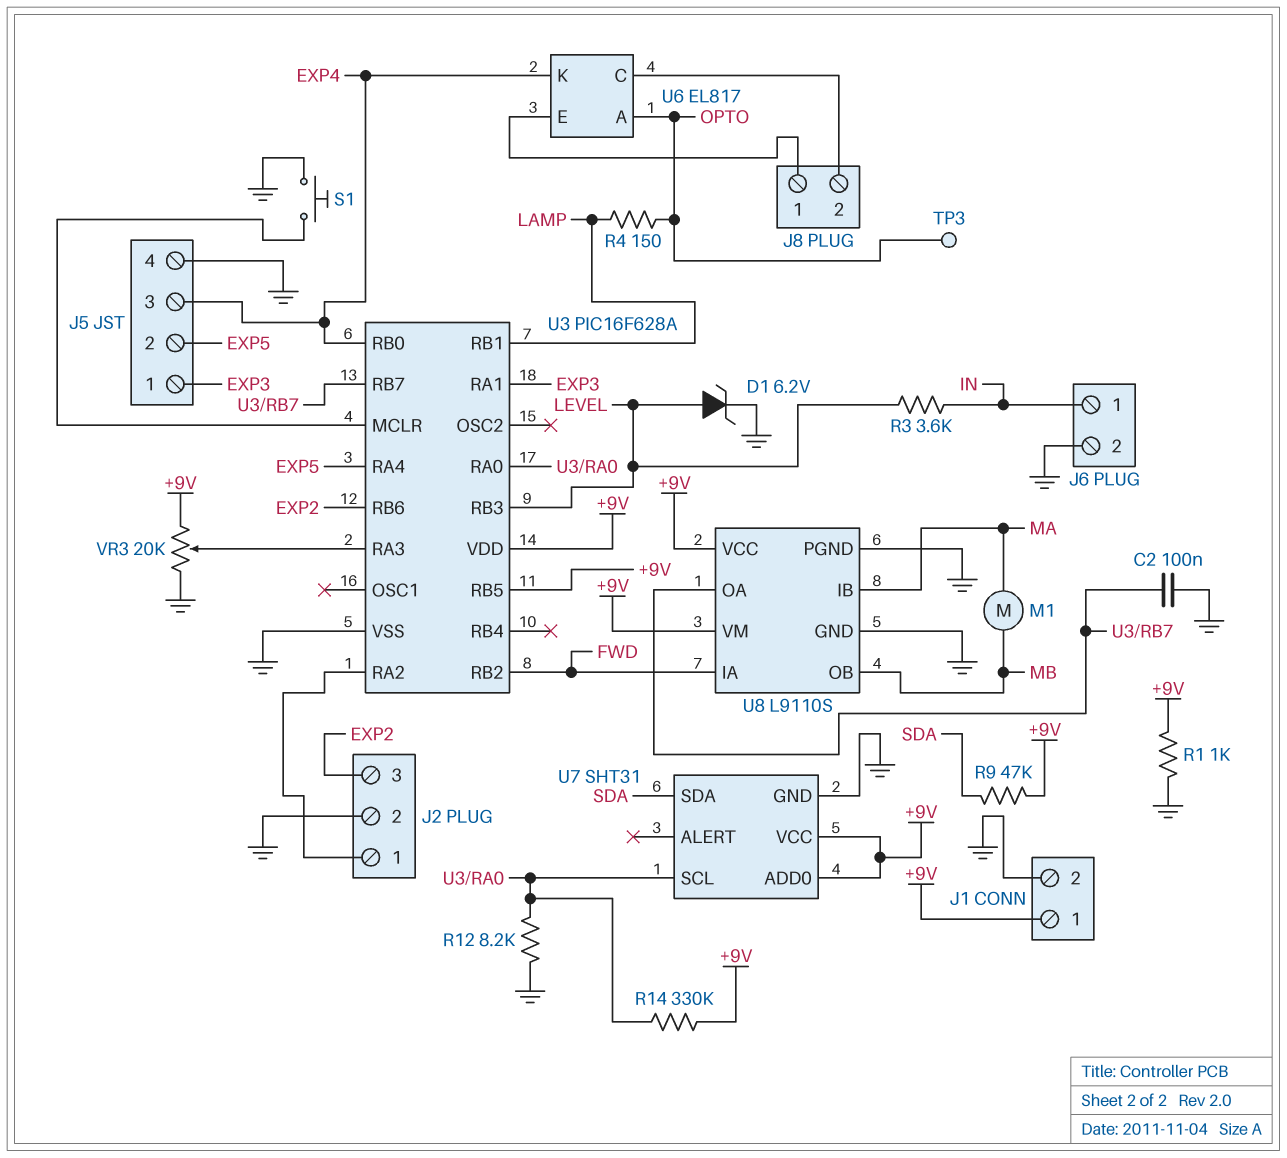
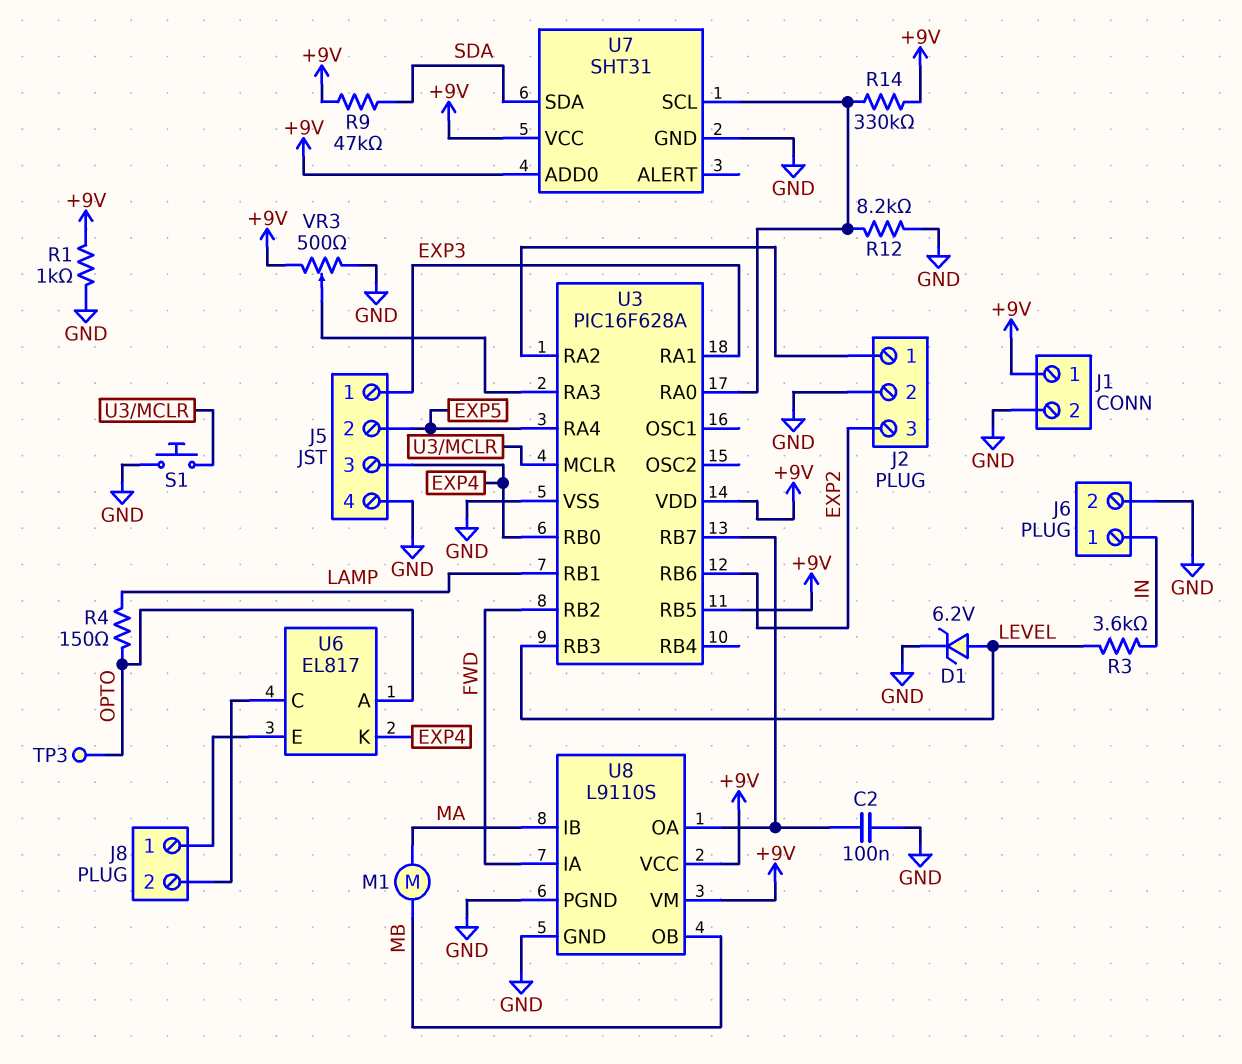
VR3: 20k (+9V, GND, wiper U3/RA3) -> 500 (+9V, GND, wiper U3/RA3)

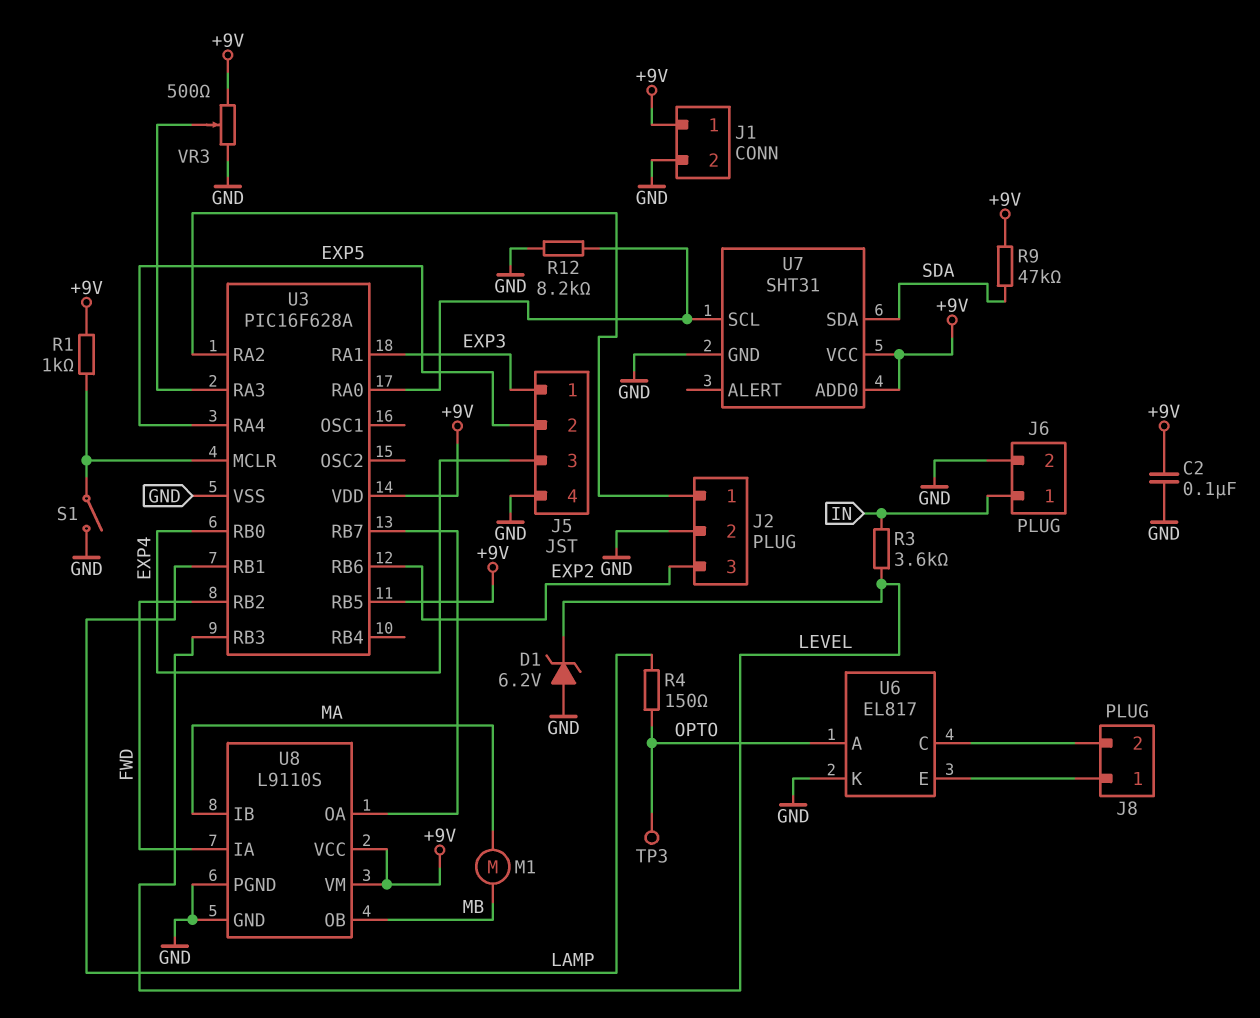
C2: 100nF (GND, U3/RB7) -> 100nF (+9V, GND)
D1: zener 6.2V (A LEVEL, K GND) -> zener 6.2V (A GND, K LEVEL)
R1: 1k (+9V, GND) -> 1k (+9V, U3/MCLR)
R14: 330k (+9V, U3/RA0) -> none
S1: button (GND, U3/MCLR) -> switch (GND, U3/MCLR)
U6 pin K: EXP4 -> GND

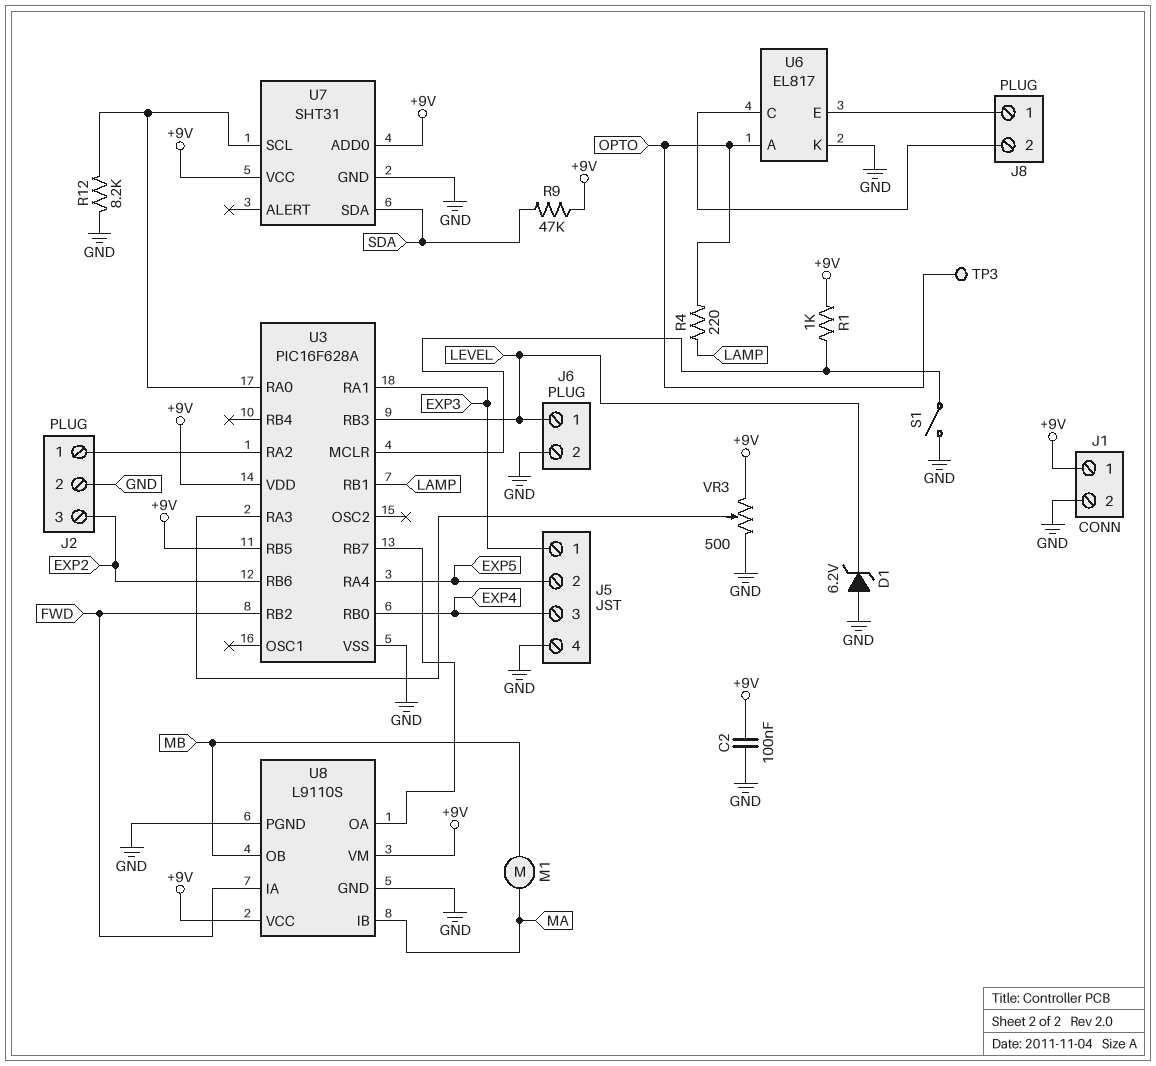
J6 pin 1: IN -> LEVEL
R3: 3.6k (IN, LEVEL) -> none
R4: 150 (LAMP, OPTO) -> 220 (LAMP, OPTO)

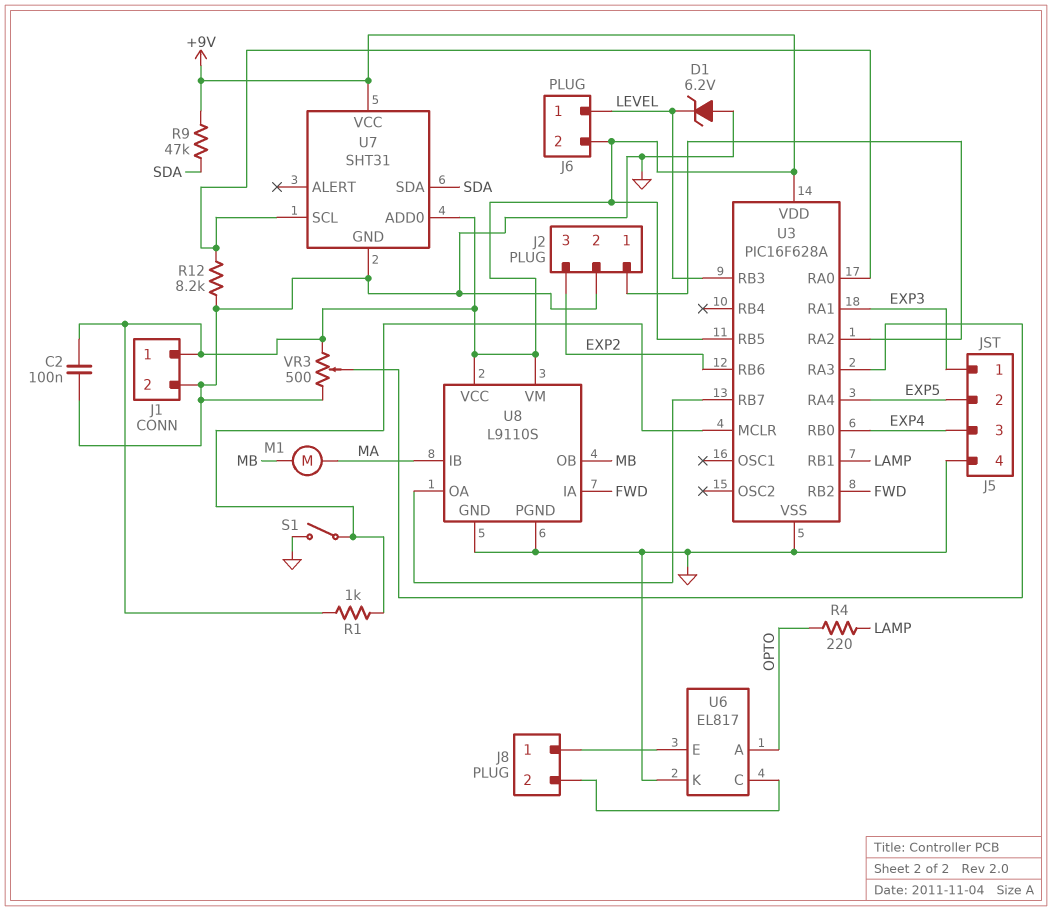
J6 pin 2: GND -> +9V
TP3: test point (OPTO) -> none

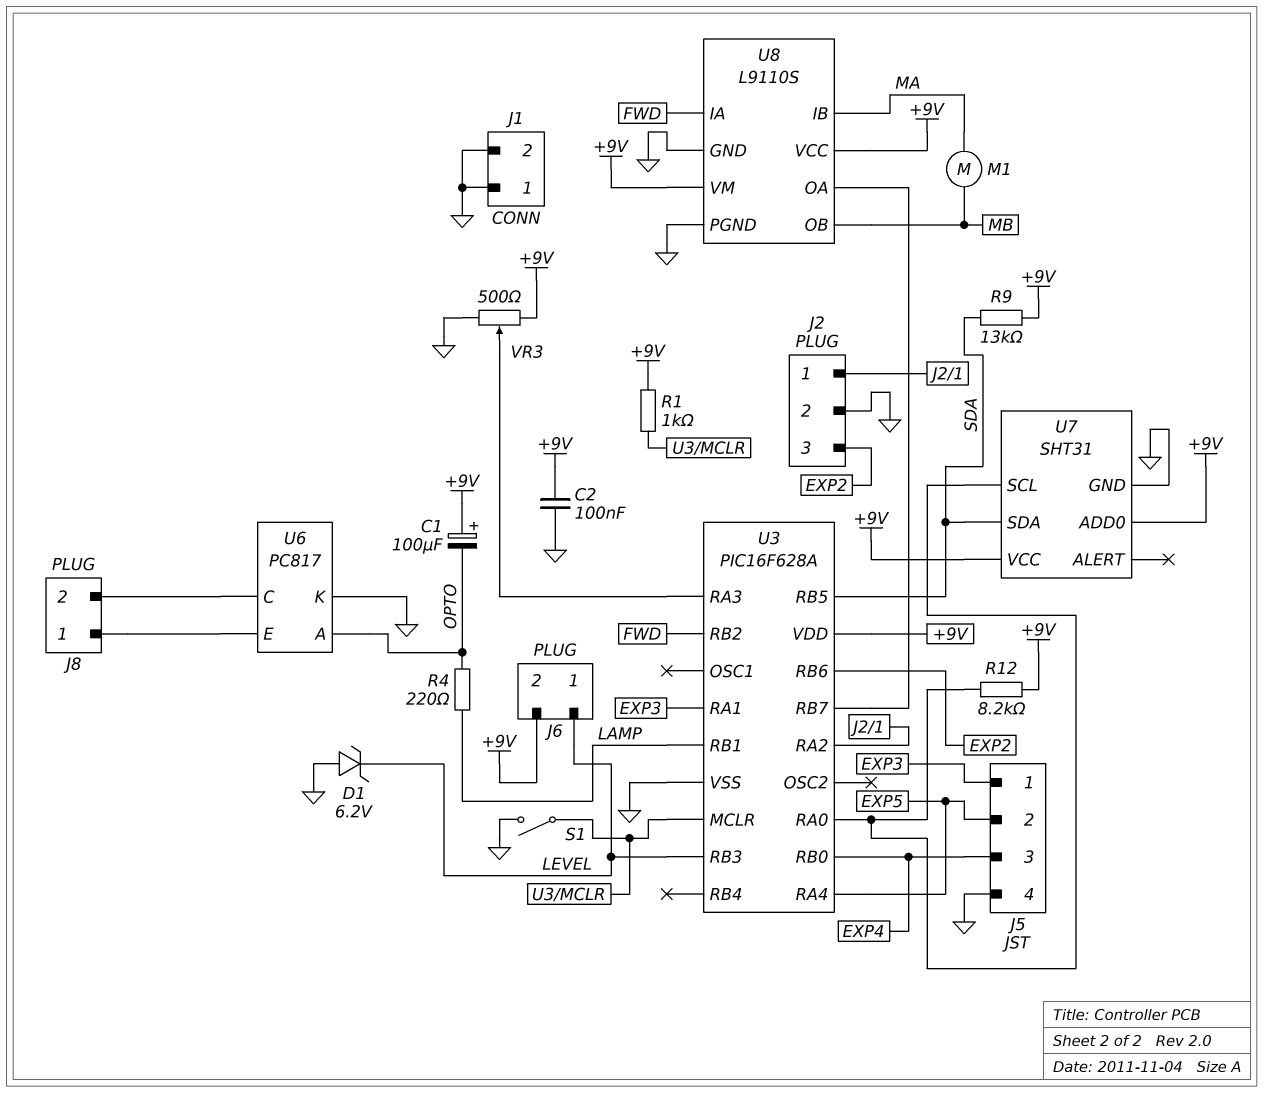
C1: none -> 100uF (plus +9V, minus OPTO)
J1 pin 1: +9V -> GND
R9: 47k (+9V, SDA) -> 13k (+9V, SDA)
R12: 8.2k (GND, U3/RA0) -> 8.2k (+9V, U3/RA0)
U3 pin RB5: +9V -> SDA
U6: EL817 -> PC817

